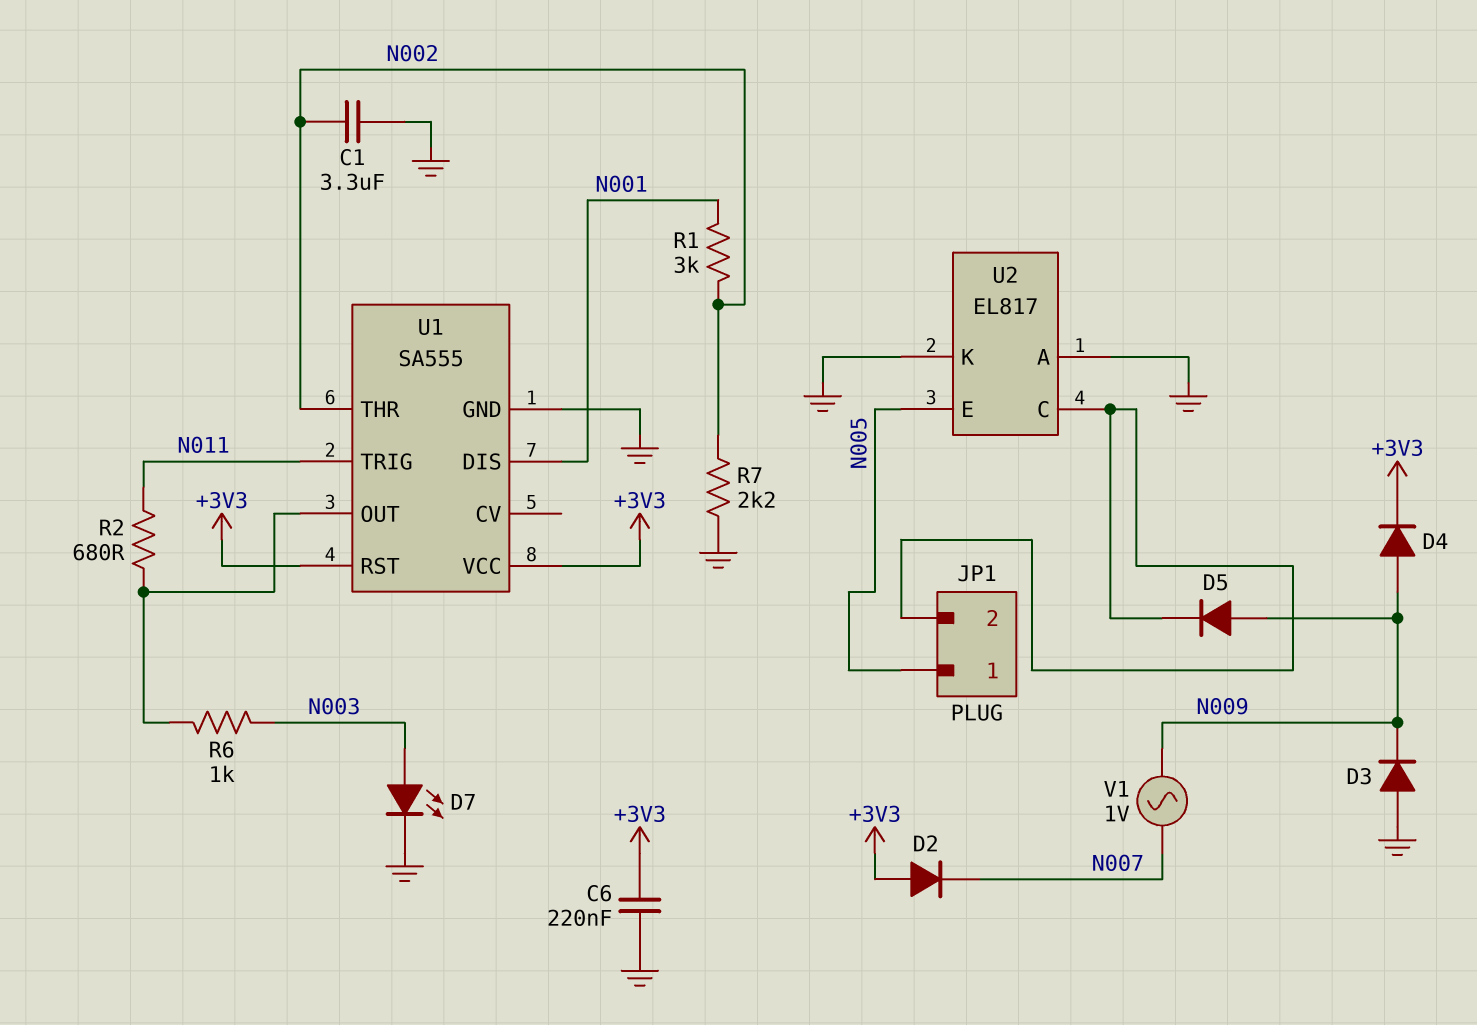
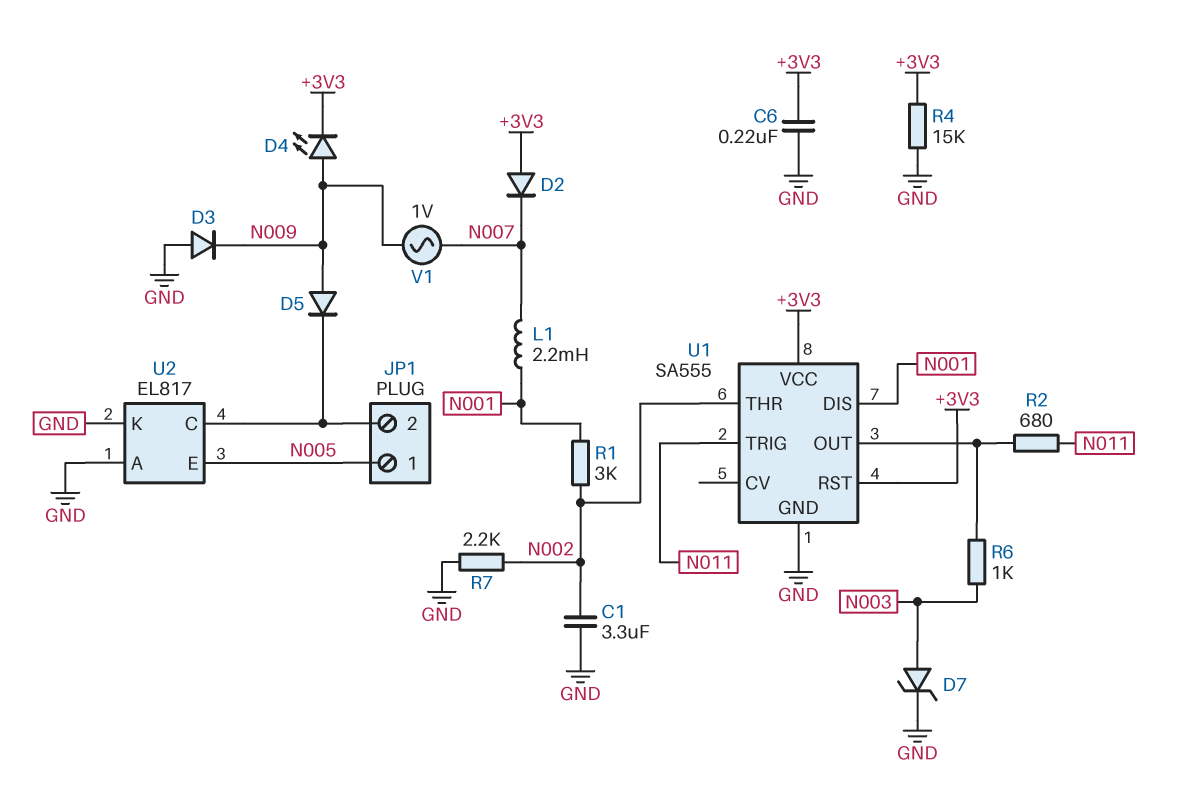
D4: diode (A N009, K +3V3) -> LED (A N009, K +3V3)
D7: LED (A N003, K GND) -> zener (A N003, K GND)
L1: none -> 2.2mH (N001, N007)
R4: none -> 15k (+3V3, GND)

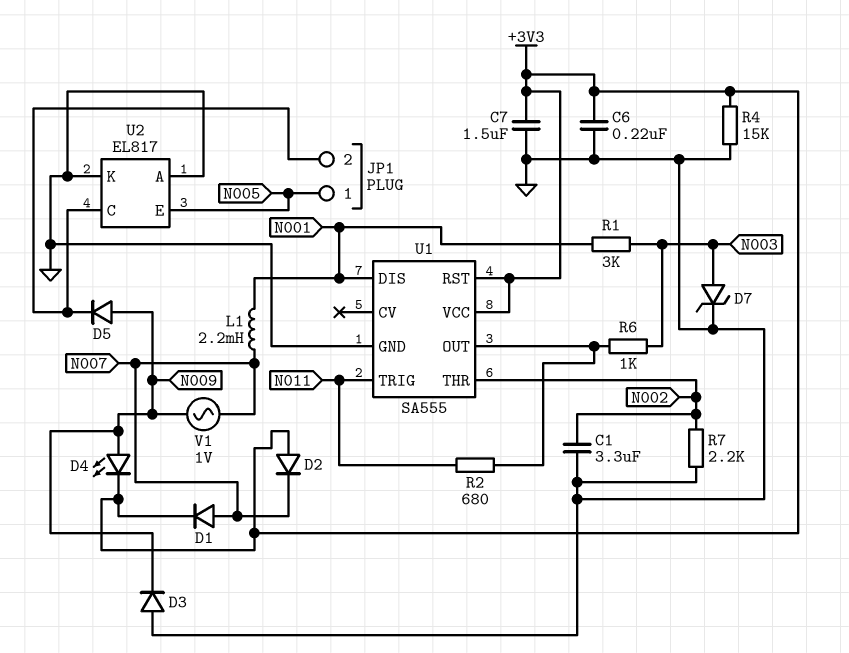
C7: none -> 1.5uF (+3V3, GND)
D1: none -> diode (A N007, K +3V3)
R1: 3k (N001, N002) -> 3k (N001, N003)

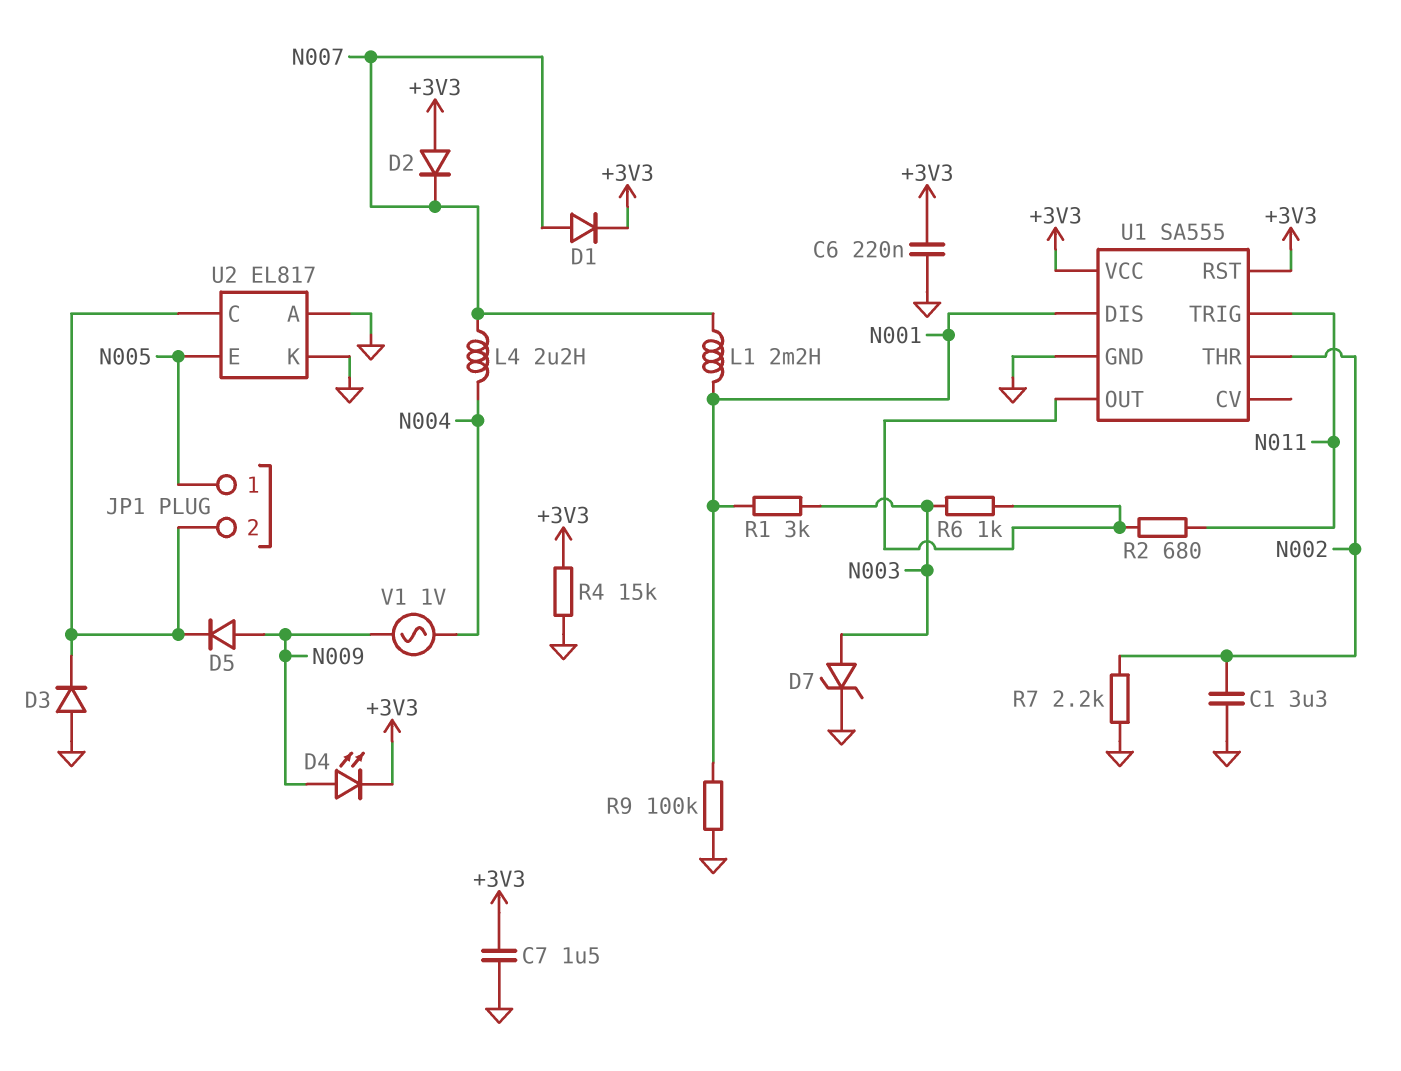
D3: diode (A GND, K N009) -> diode (A GND, K JP1/2)
L4: none -> 2.2uH (N004, N007)
R9: none -> 100k (GND, N001)
V1: AC 1V (N007, N009) -> AC 1V (N004, N009)

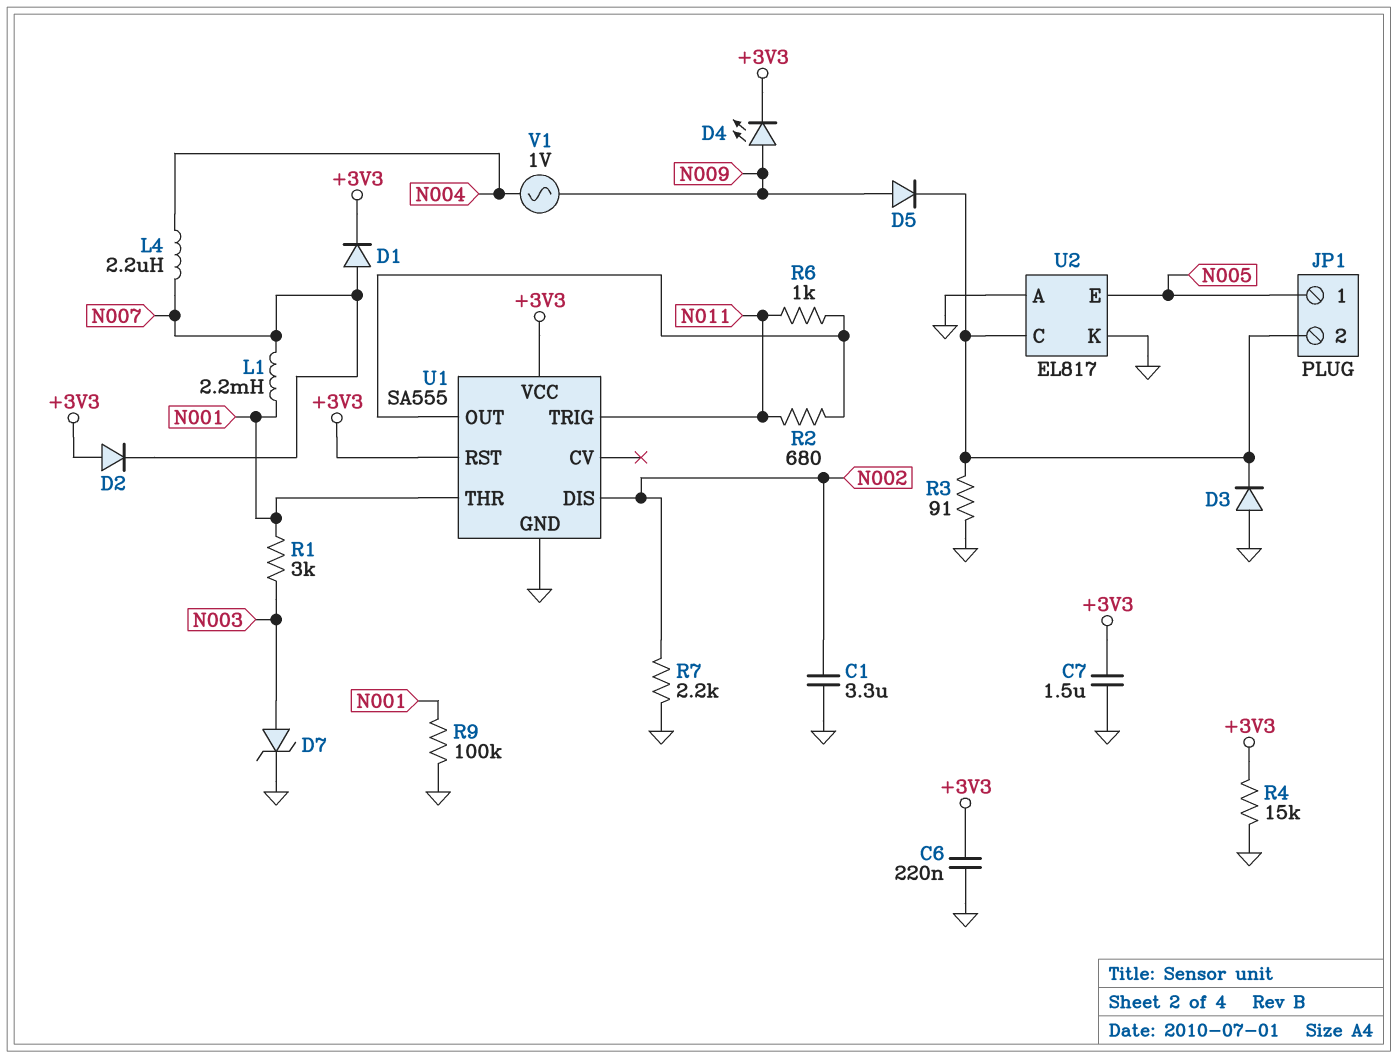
R3: none -> 91 (GND, JP1/2)
R6: 1k (N003, U1/OUT) -> 1k (N011, U1/OUT)
U1 pin DIS: N001 -> N002
U1 pin THR: N002 -> N001

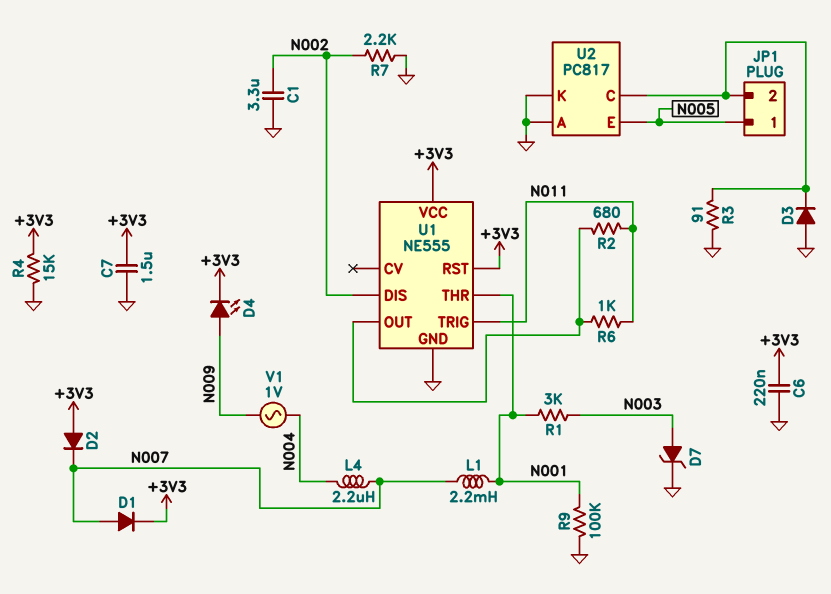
D5: diode (A N009, K JP1/2) -> none
U1: SA555 -> NE555
U2: EL817 -> PC817

